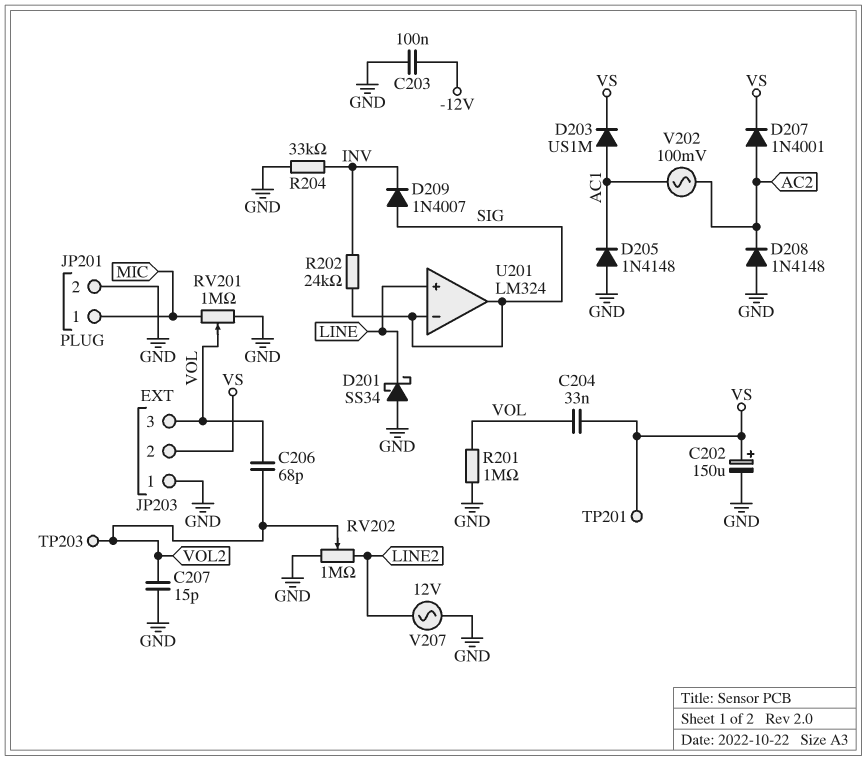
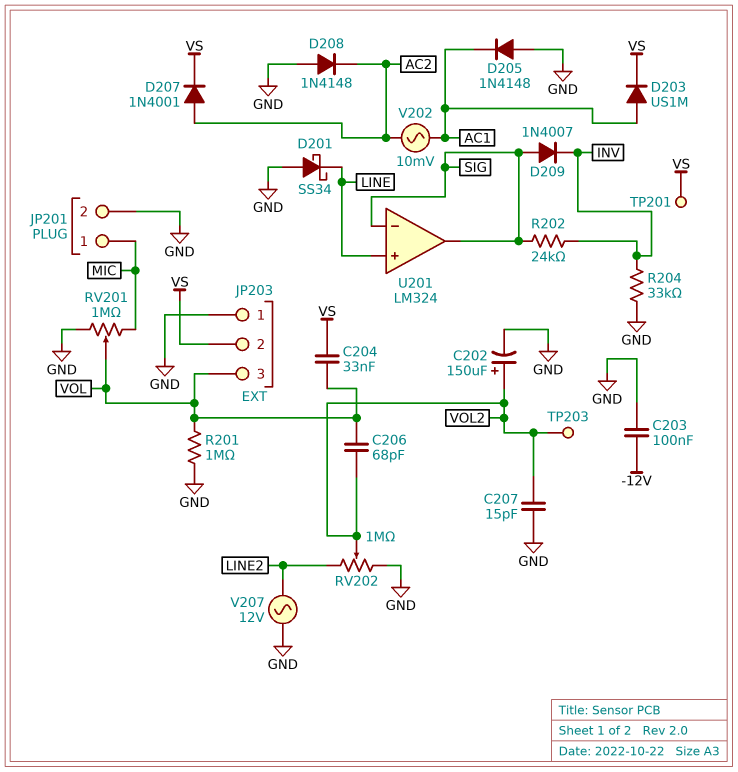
C202: 150uF (plus VS, minus GND) -> 150uF (plus VOL2, minus GND)
V202: AC 100mV (AC1, AC2) -> AC 10mV (AC1, AC2)

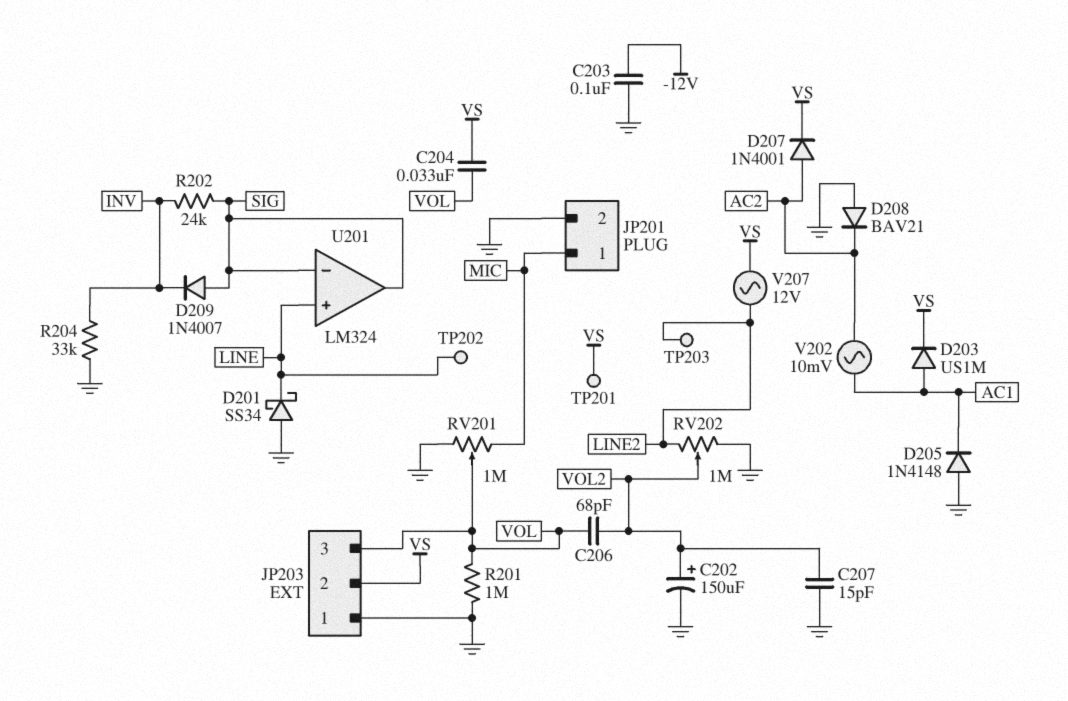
D208: diode 1N4148 (A GND, K AC2) -> diode BAV21 (A GND, K AC2)
TP202: none -> test point (LINE)
TP203: test point (VOL2) -> test point (LINE2)
V207: AC 12V (GND, LINE2) -> AC 12V (LINE2, VS)

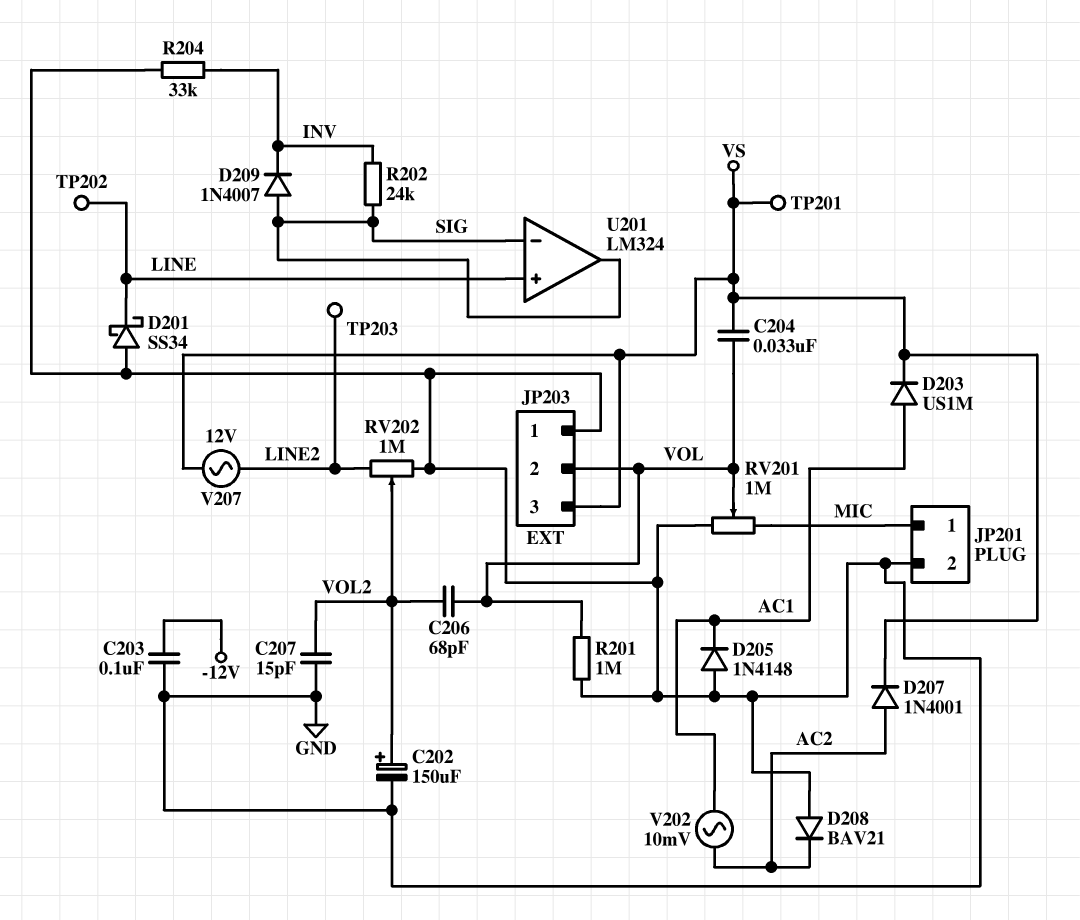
JP203 pin 2: VS -> VOL
JP203 pin 3: VOL -> VS

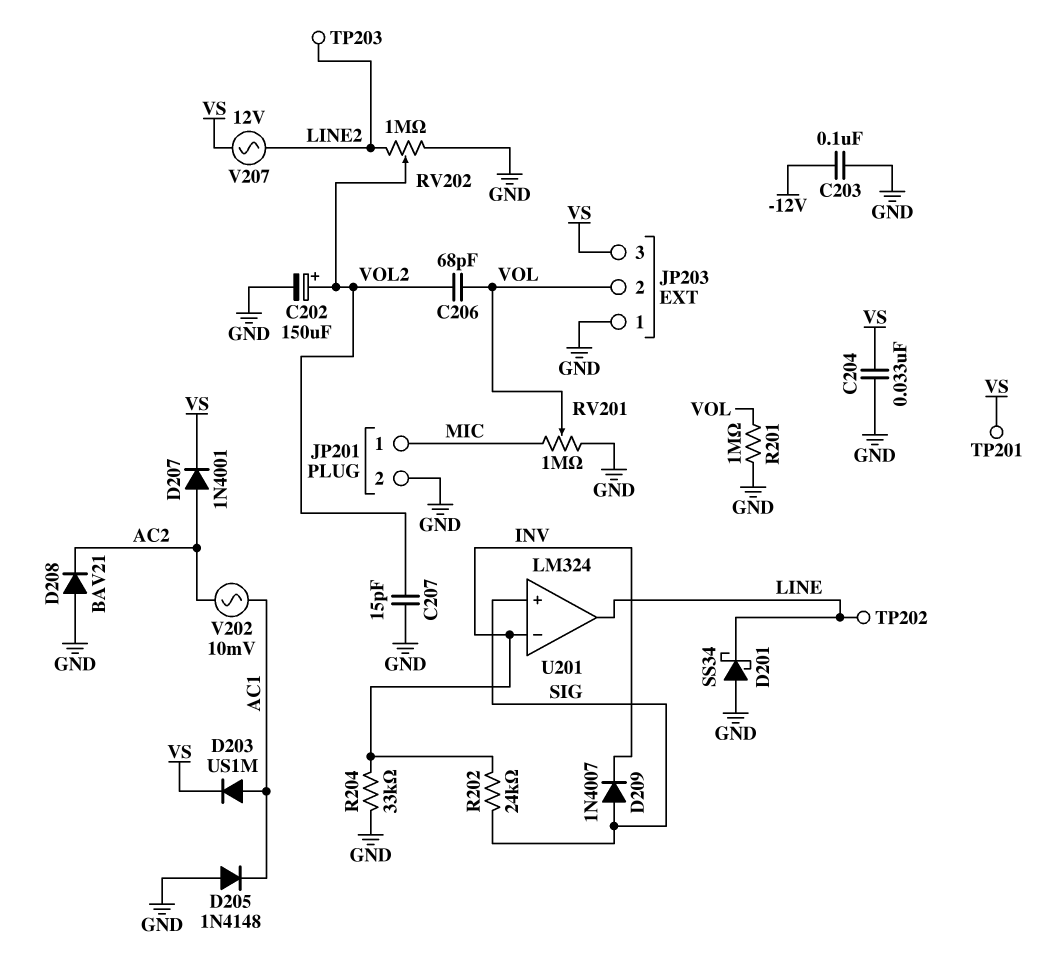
C204: 33nF (VOL, VS) -> 33nF (GND, VS)
U201 pin in+: LINE -> SIG
U201 pin in-: SIG -> INV
U201 pin out: SIG -> LINE

